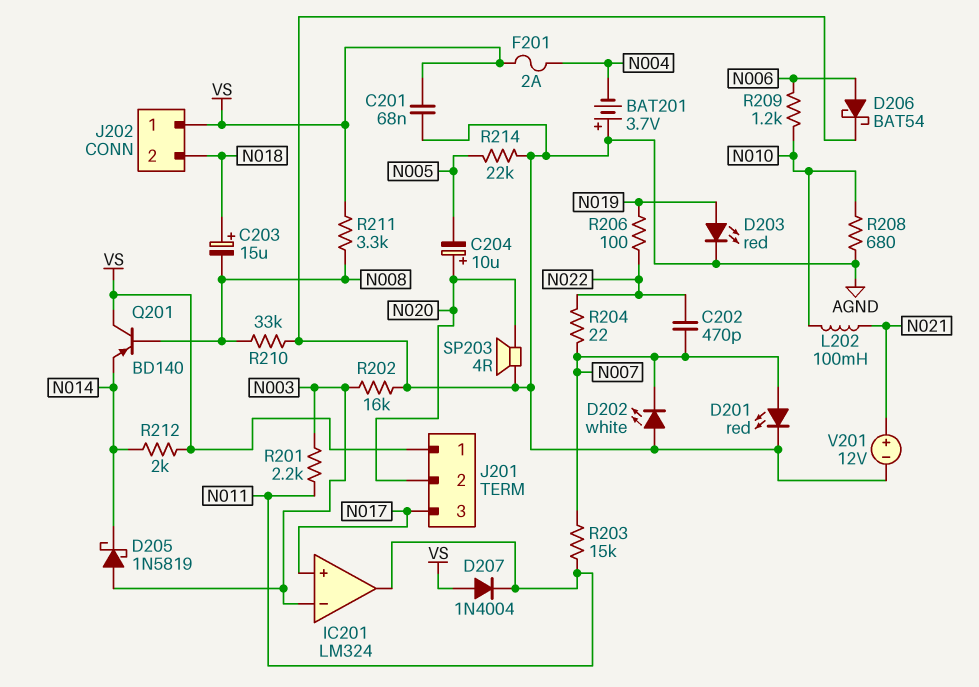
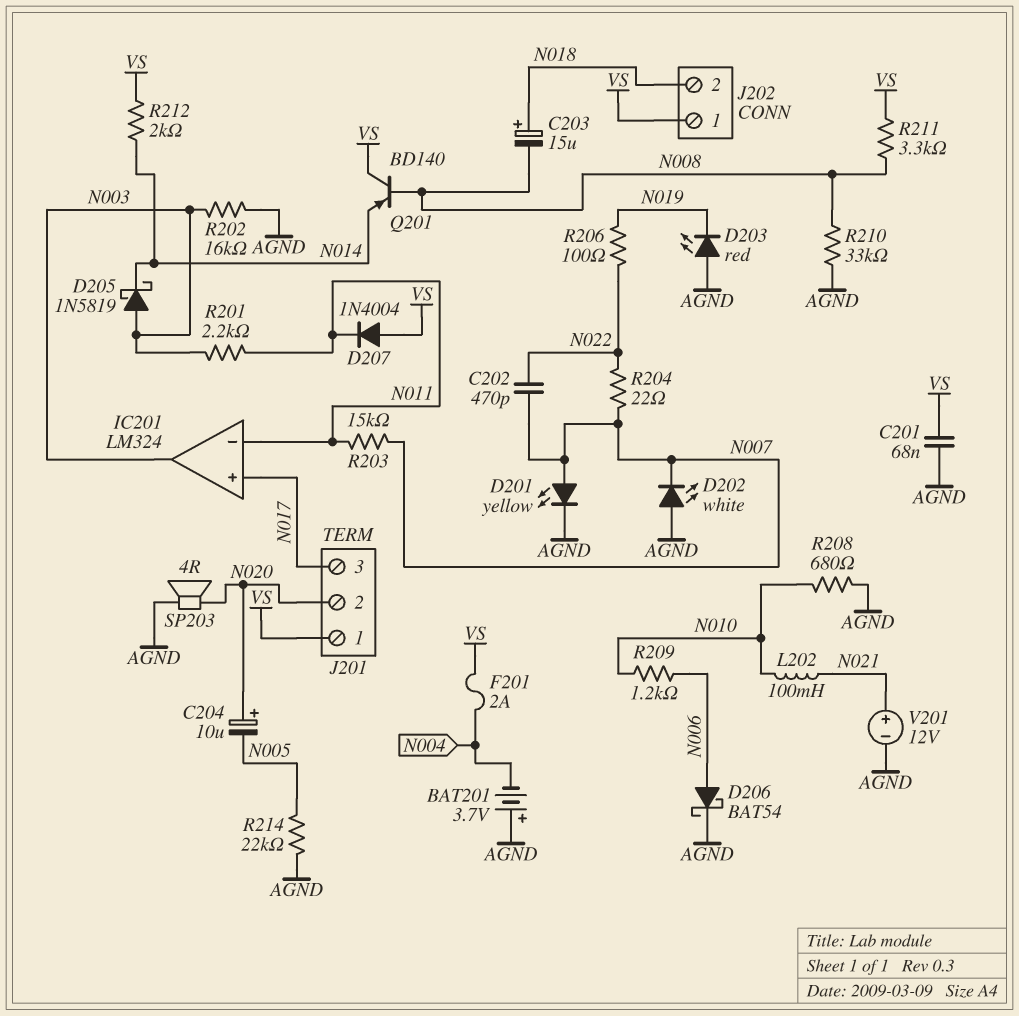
D201: LED red (A N007, K AGND) -> LED yellow (A N007, K AGND)
D203: LED red (A N019, K AGND) -> LED red (A AGND, K N019)
IC201 pin in-: N003 -> N011
IC201 pin out: N011 -> N003

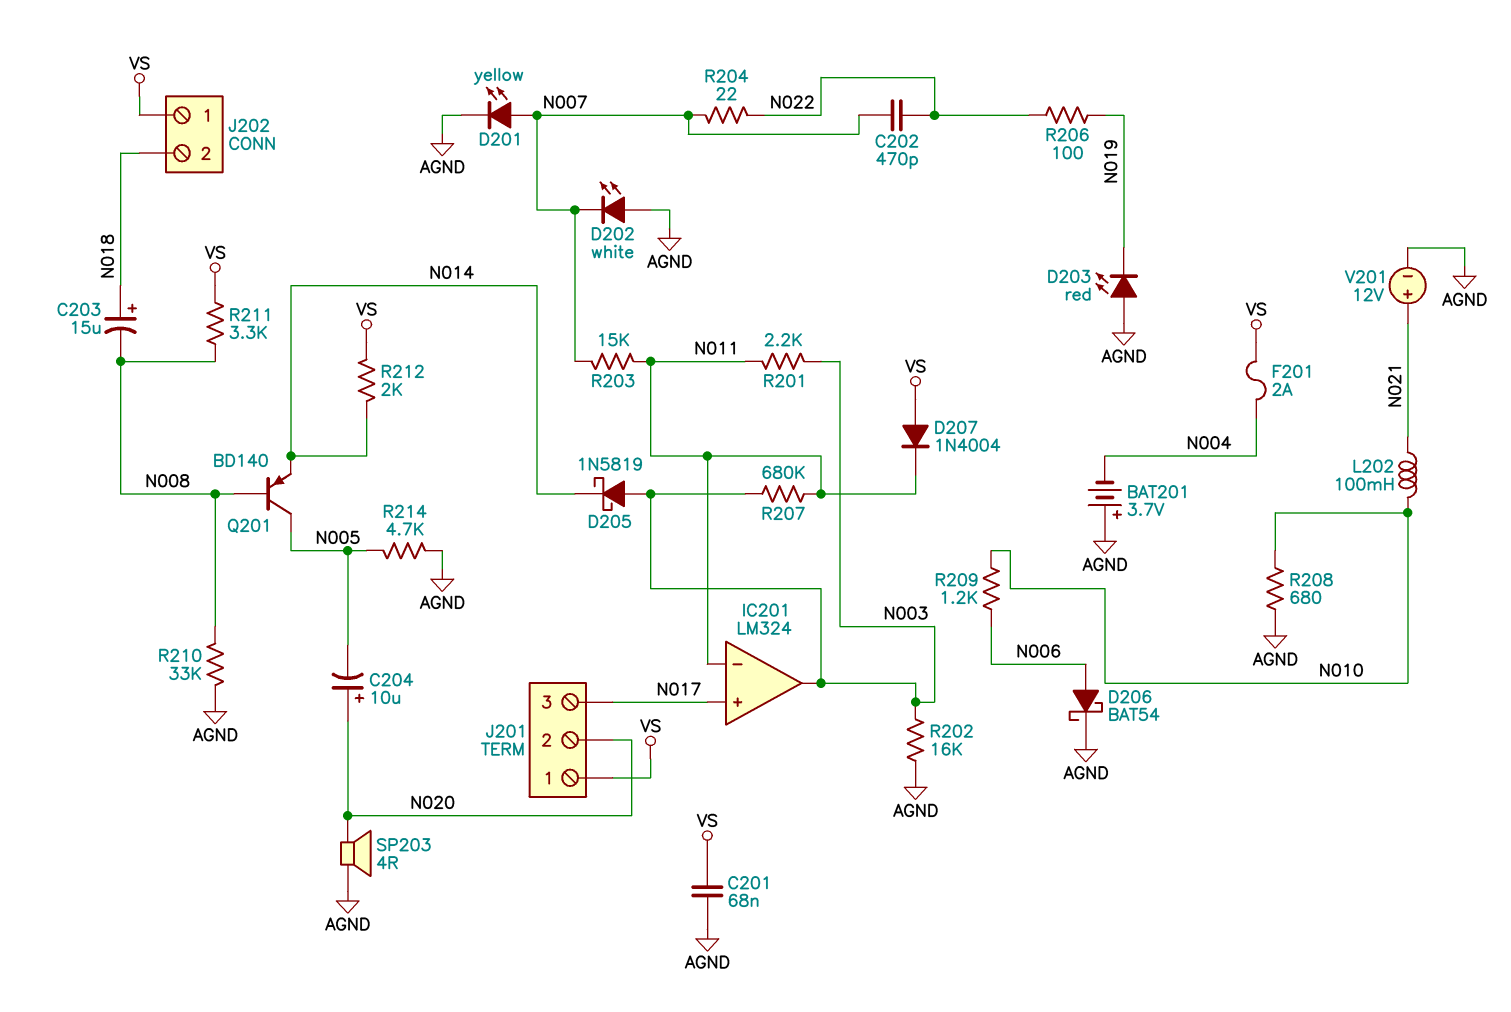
Q201: PNP BD140 (B N008, C VS, E N014) -> PNP BD140 (B N008, C N005, E N014)
R207: none -> 680k (N003, N011)
R214: 22k (AGND, N005) -> 4.7k (AGND, N005)

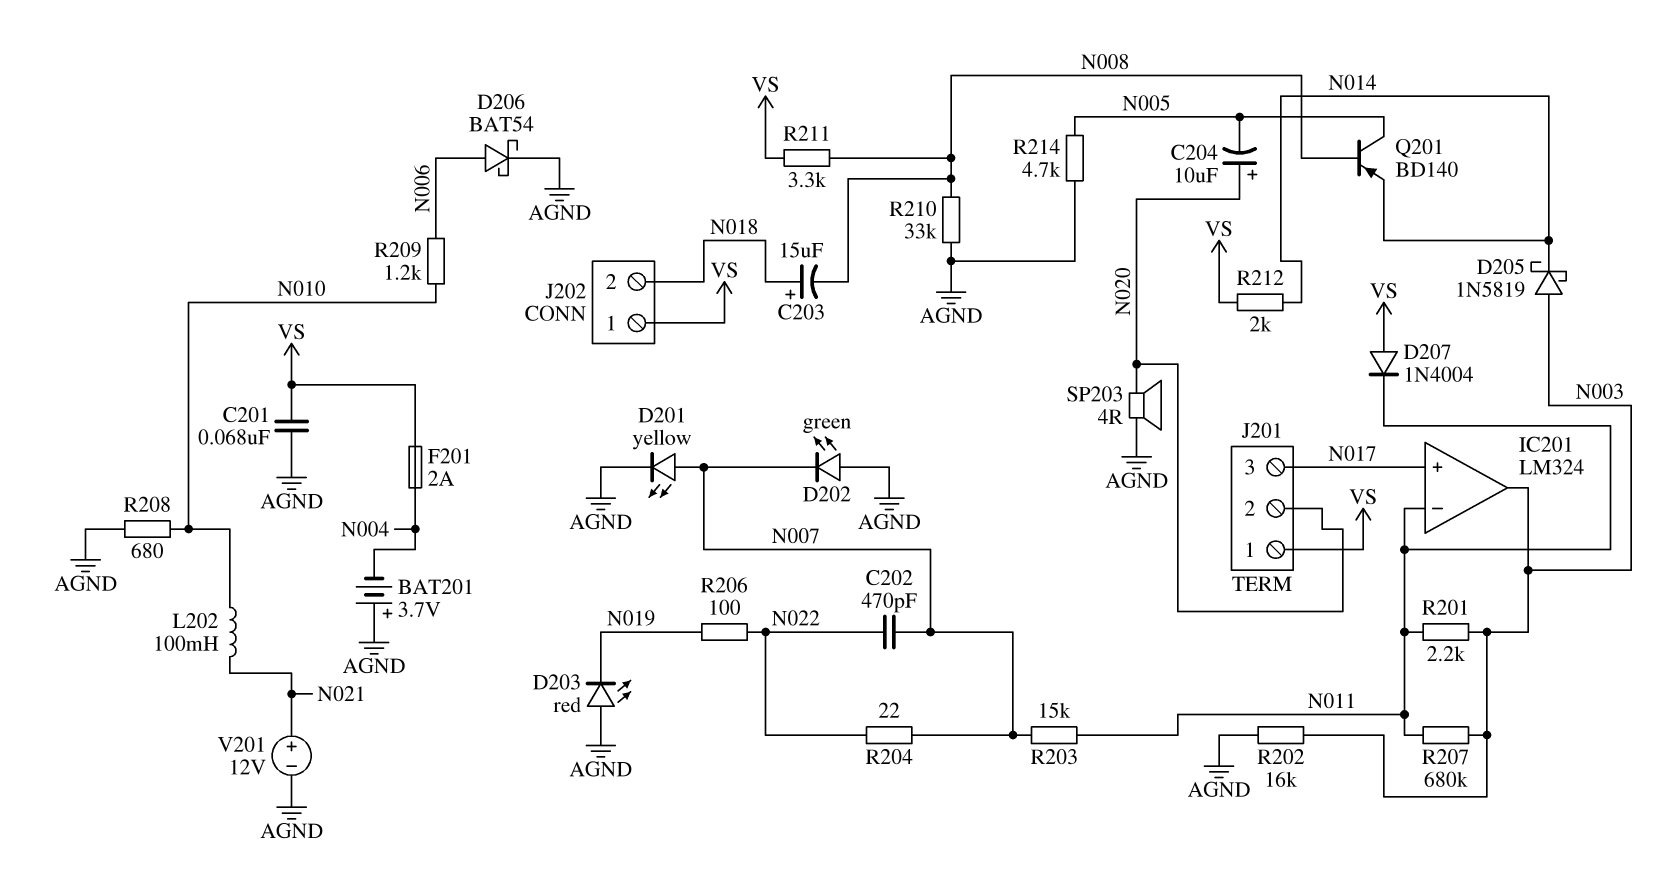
D202: LED white (A AGND, K N007) -> LED green (A AGND, K N007)

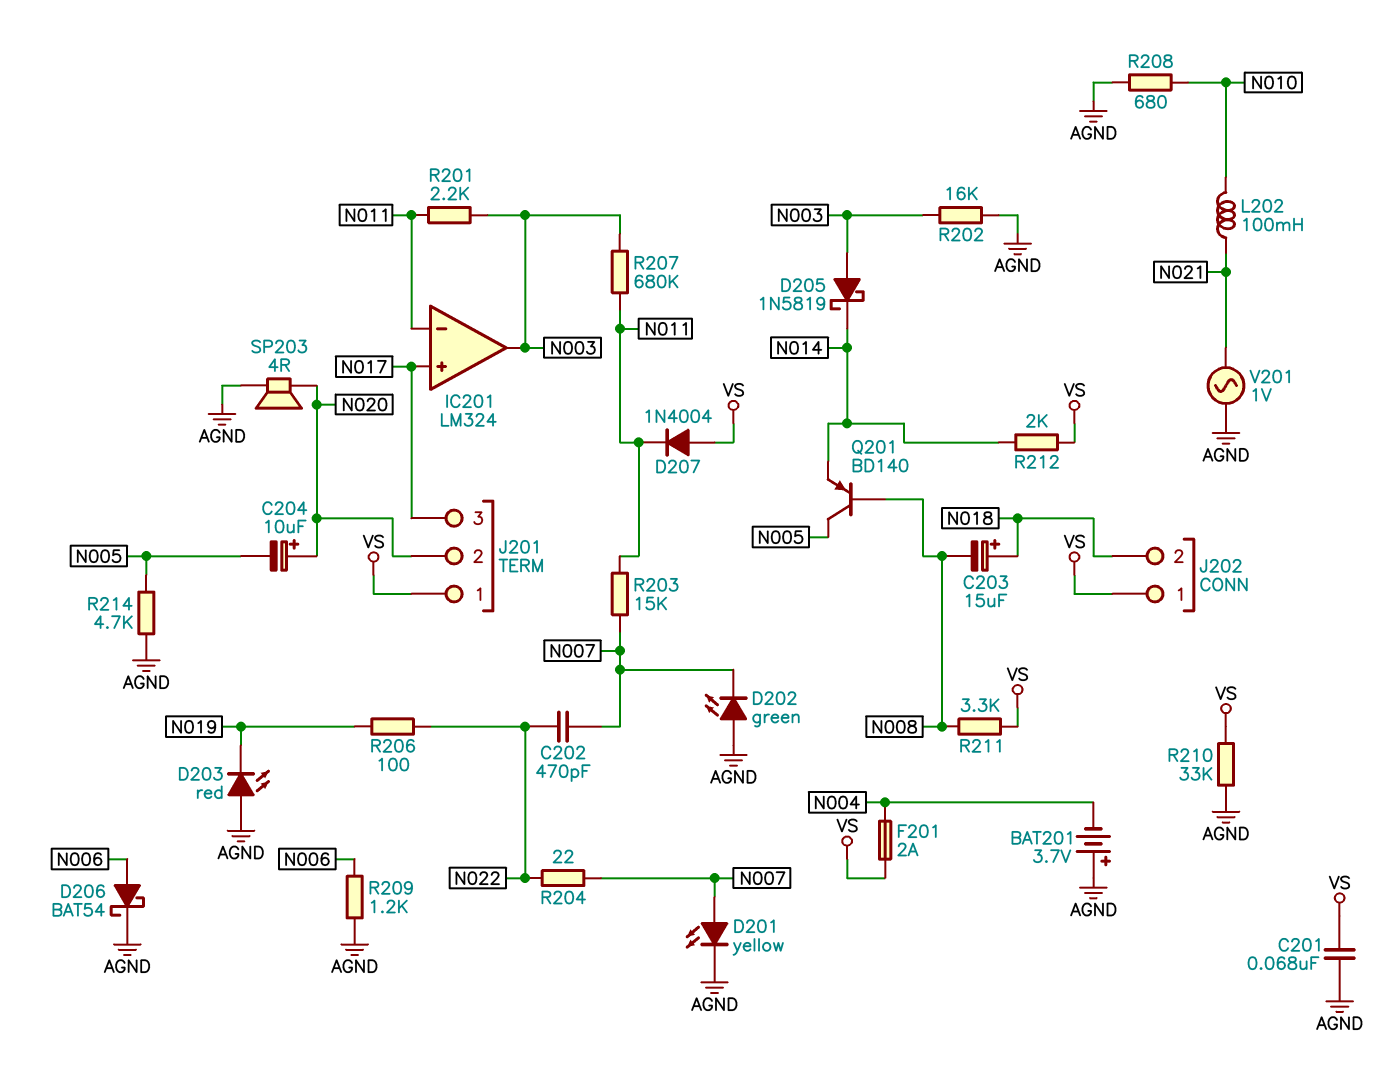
R209: 1.2k (N006, N010) -> 1.2k (AGND, N006)
R210: 33k (AGND, N008) -> 33k (AGND, VS)
V201: 12V (plus N021, minus AGND) -> AC 1V (AGND, N021)

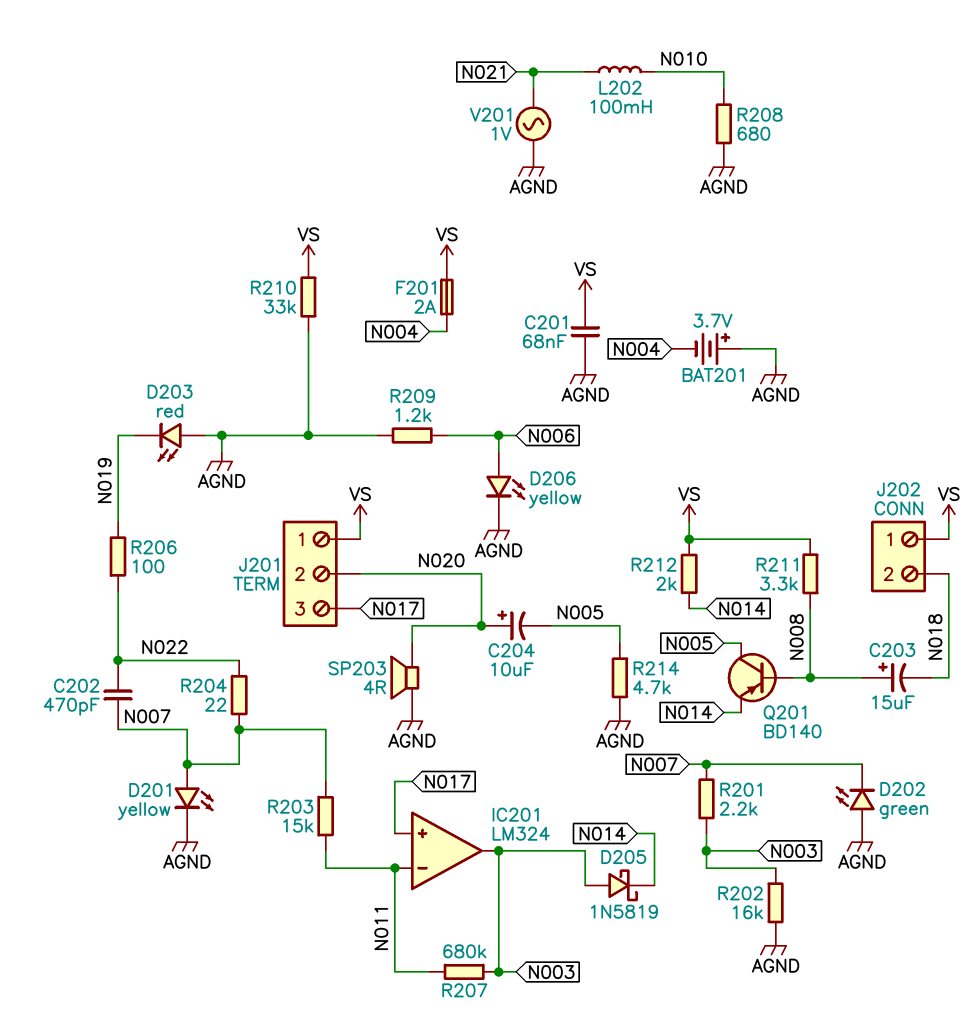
C203: 15uF (plus N018, minus N008) -> 15uF (plus N008, minus N018)
D206: schottky BAT54 (A N006, K AGND) -> LED yellow (A N006, K AGND)
D207: diode 1N4004 (A VS, K N011) -> none
R201: 2.2k (N003, N011) -> 2.2k (N003, N007)

